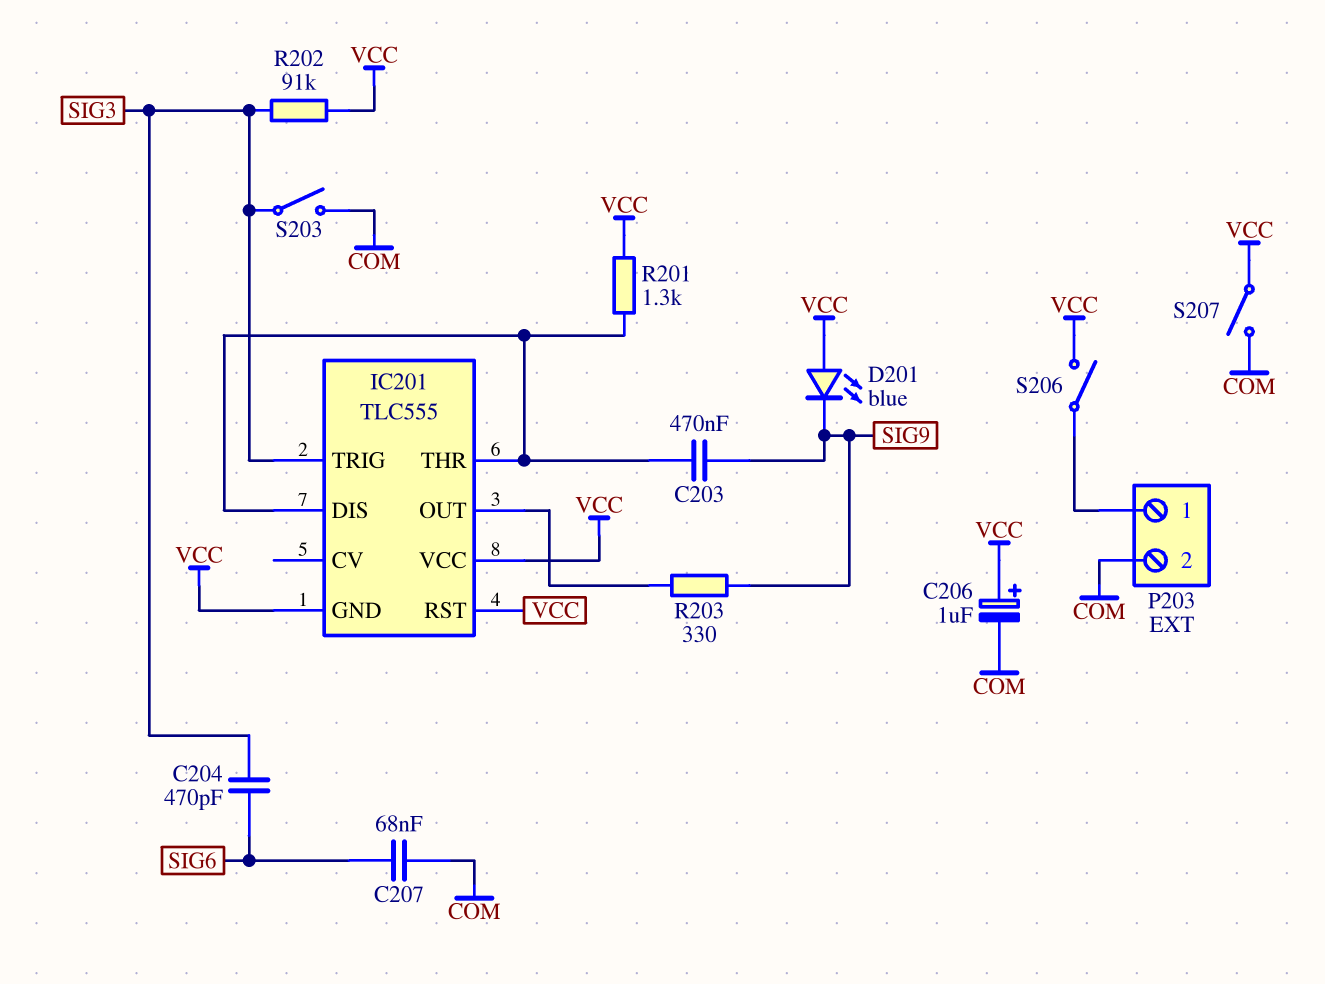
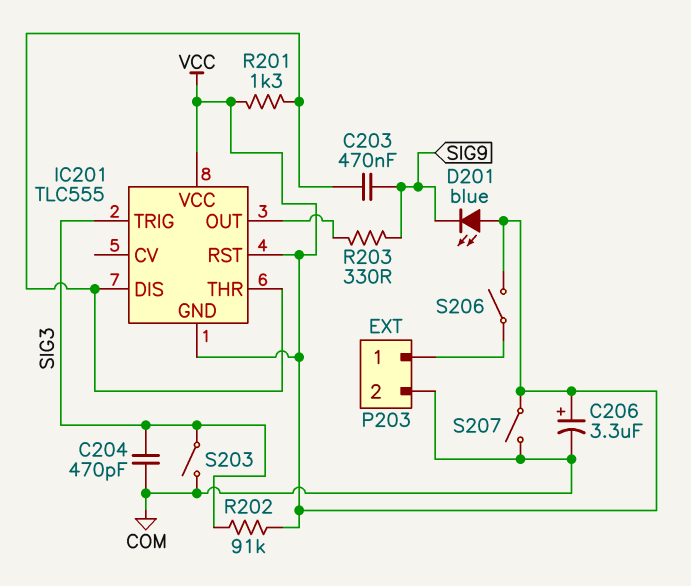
C204: 470pF (SIG3, SIG6) -> 470pF (COM, SIG3)
C206: 1uF (plus VCC, minus COM) -> 3.3uF (plus VCC, minus COM)
C207: 68nF (COM, SIG6) -> none

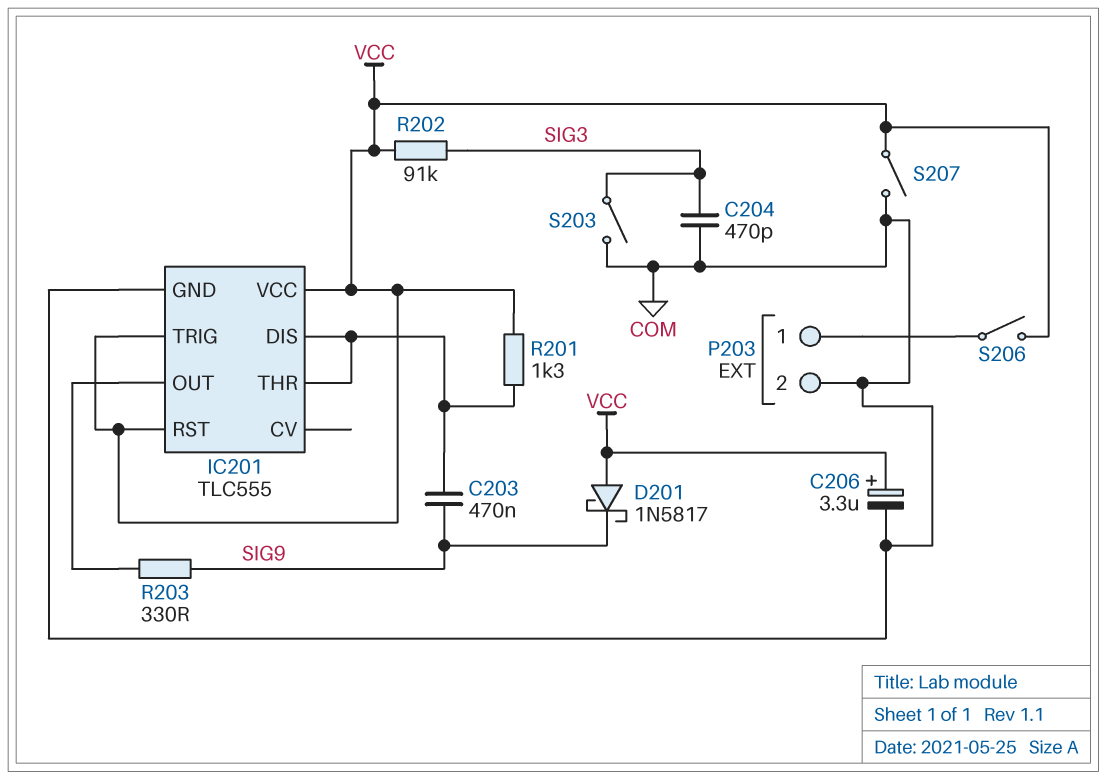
D201: LED blue (A VCC, K SIG9) -> schottky 1N5817 (A VCC, K SIG9)
IC201 pin GND: VCC -> COM
IC201 pin TRIG: SIG3 -> VCC

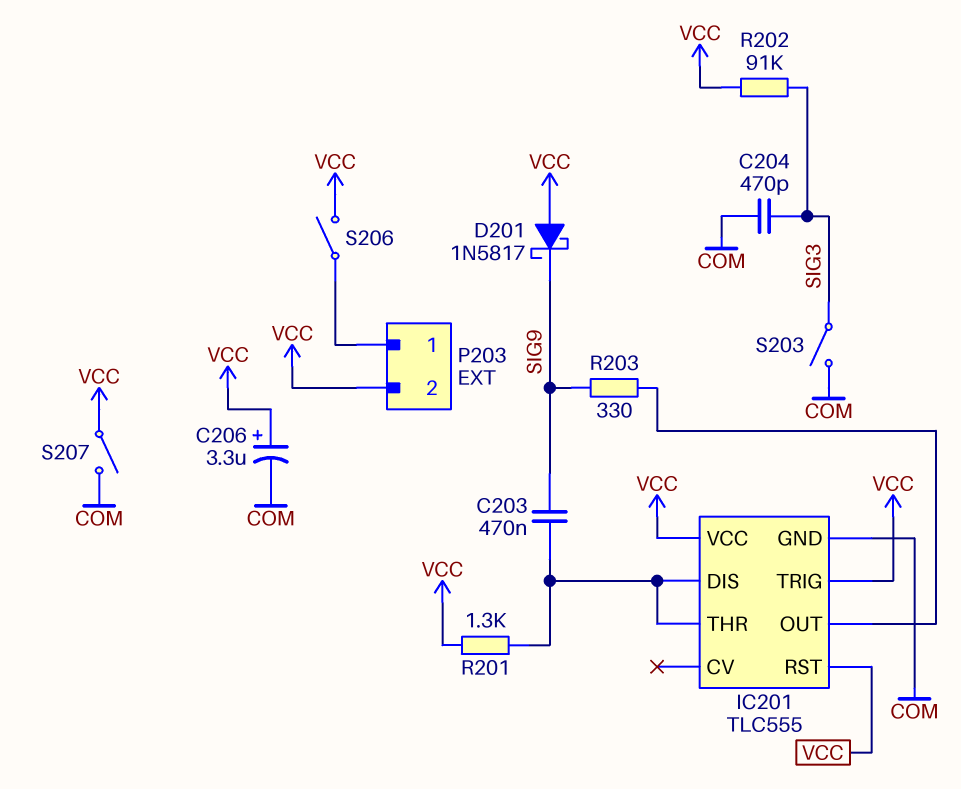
P203 pin 2: COM -> VCC

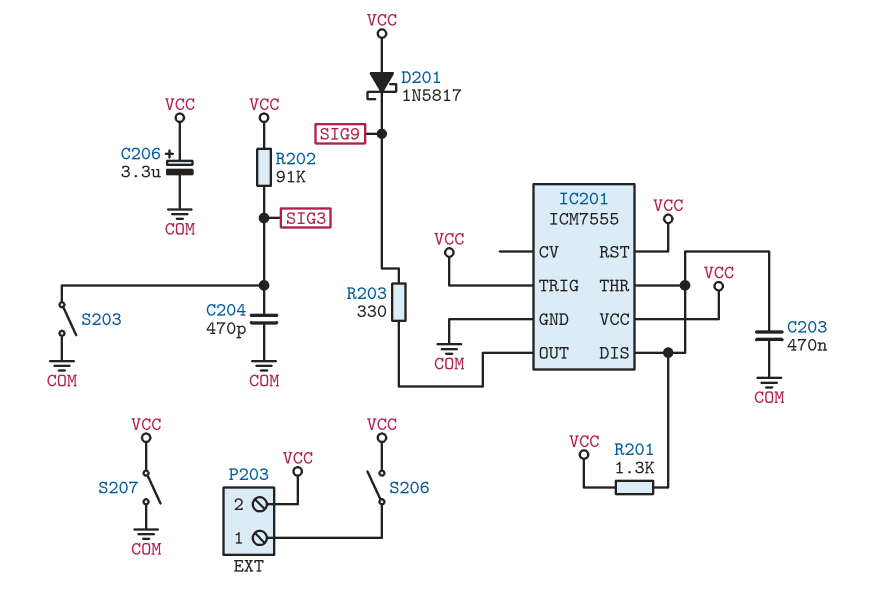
C203: 470nF (IC201/DIS, SIG9) -> 470nF (COM, IC201/DIS)
IC201: TLC555 -> ICM7555

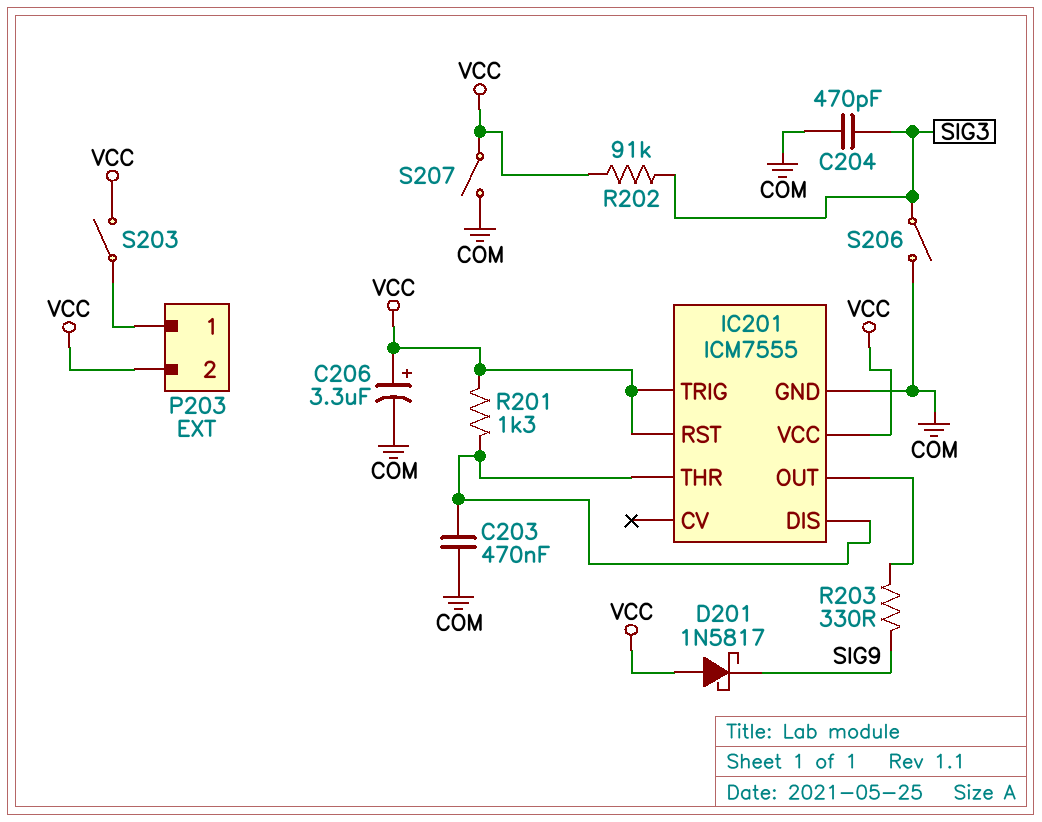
S203: switch (COM, SIG3) -> switch (P203/1, VCC)
S206: switch (P203/1, VCC) -> switch (COM, SIG3)

